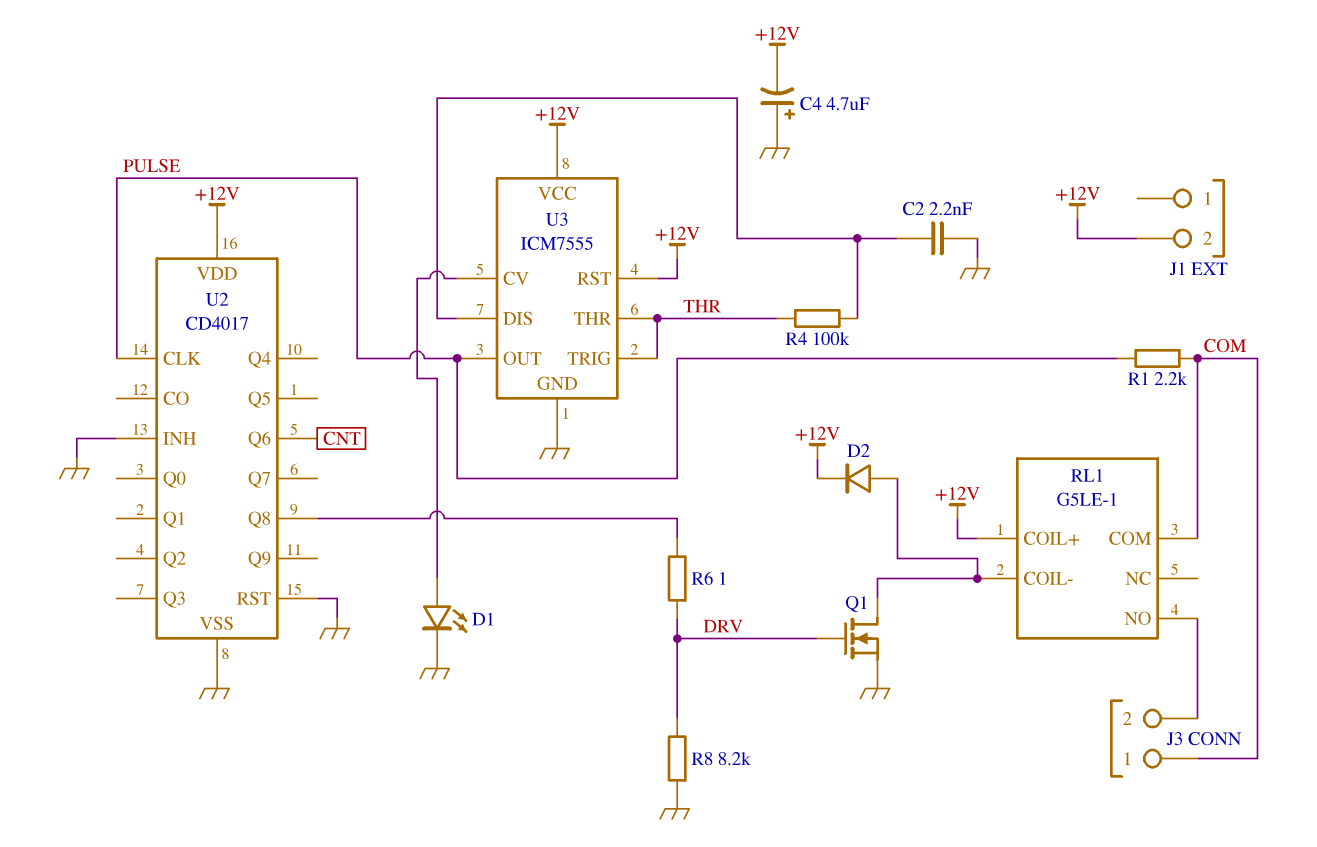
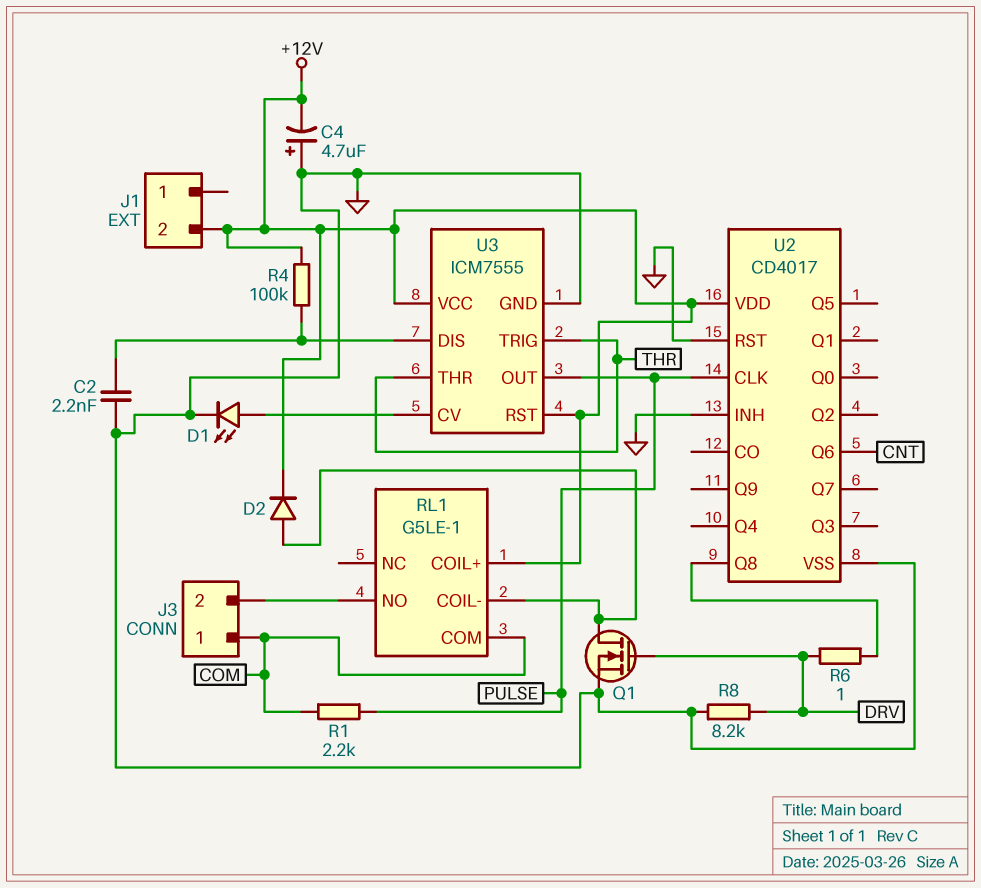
R4: 100k (THR, U3/DIS) -> 100k (+12V, U3/DIS)

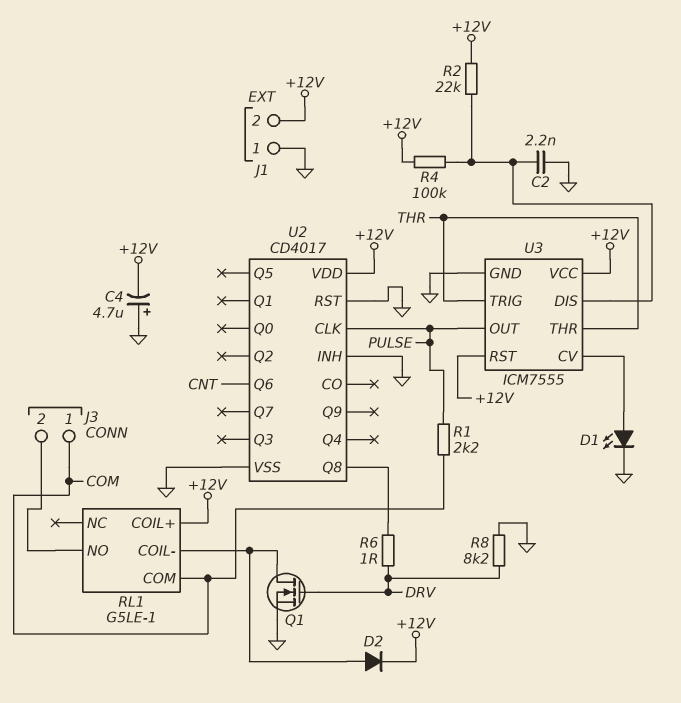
J1 pin 1: none -> GND
R2: none -> 22k (+12V, U3/DIS)

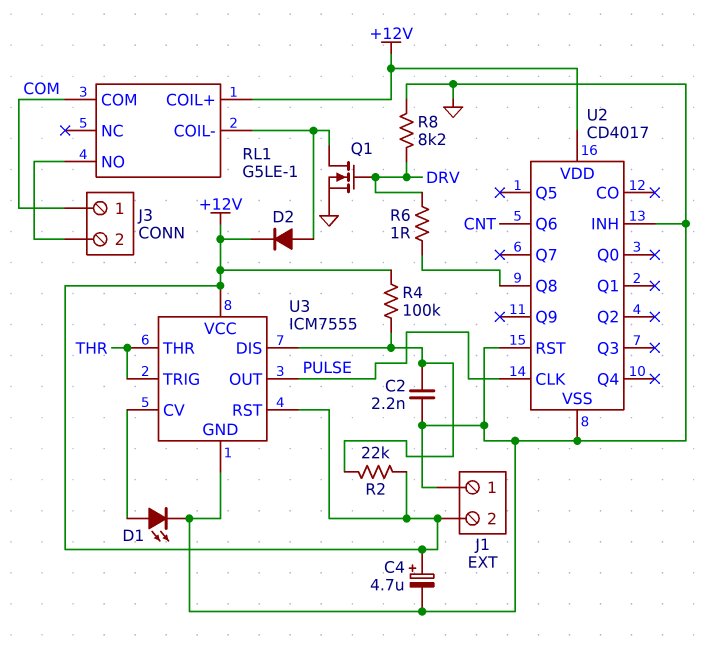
C4: 4.7uF (plus GND, minus +12V) -> 4.7uF (plus +12V, minus GND)
R1: 2.2k (COM, PULSE) -> none

